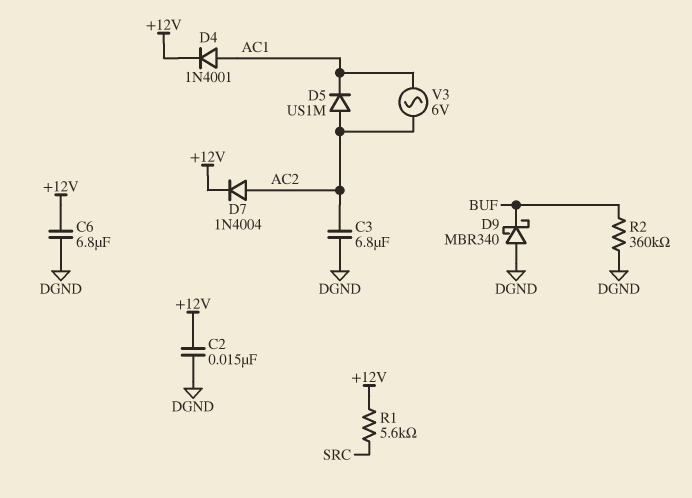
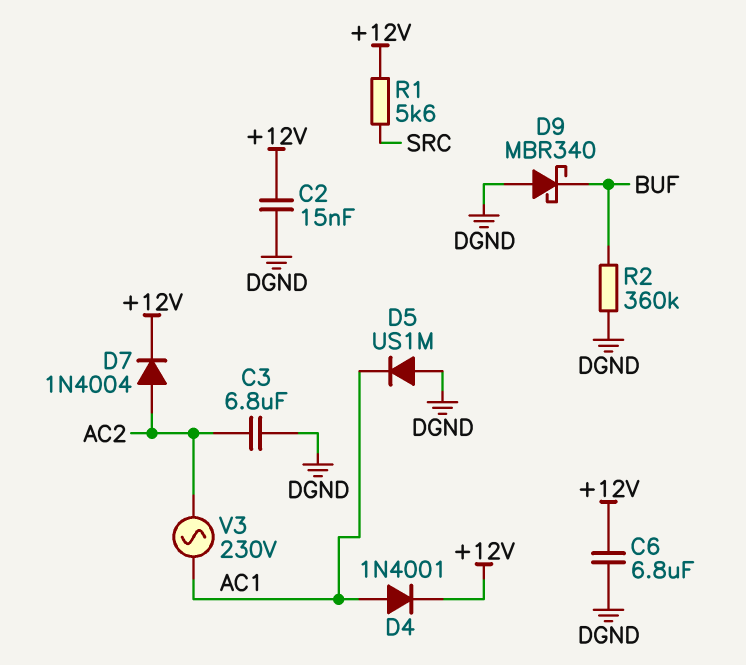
D5: diode US1M (A AC2, K AC1) -> diode US1M (A DGND, K AC1)
V3: AC 6V (AC1, AC2) -> AC 230V (AC1, AC2)

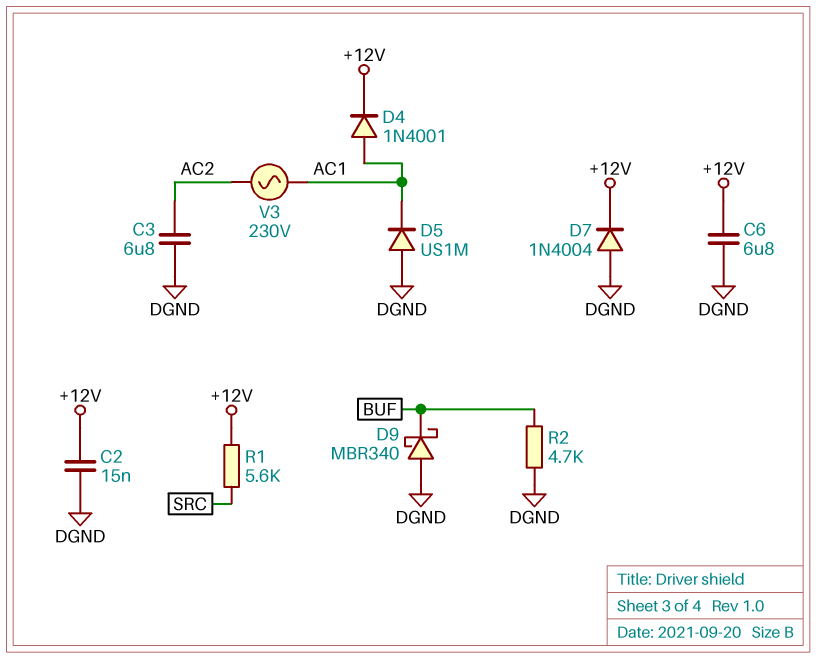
D7: diode 1N4004 (A AC2, K +12V) -> diode 1N4004 (A DGND, K +12V)
R2: 360k (BUF, DGND) -> 4.7k (BUF, DGND)

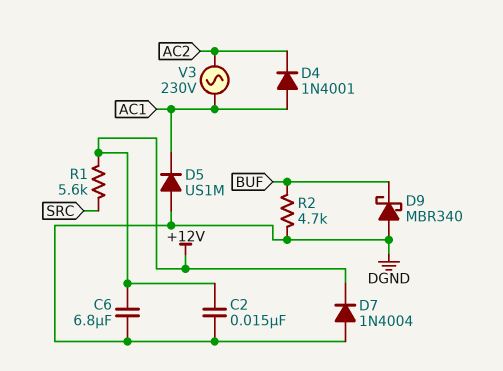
C3: 6.8uF (AC2, DGND) -> none
D4: diode 1N4001 (A AC1, K +12V) -> diode 1N4001 (A AC1, K AC2)

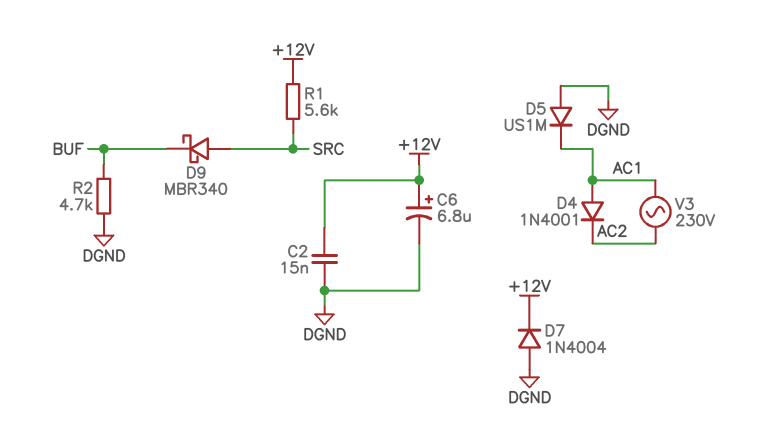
C6: 6.8uF (+12V, DGND) -> 6.8uF (plus +12V, minus DGND)
D9: schottky MBR340 (A DGND, K BUF) -> schottky MBR340 (A SRC, K BUF)

